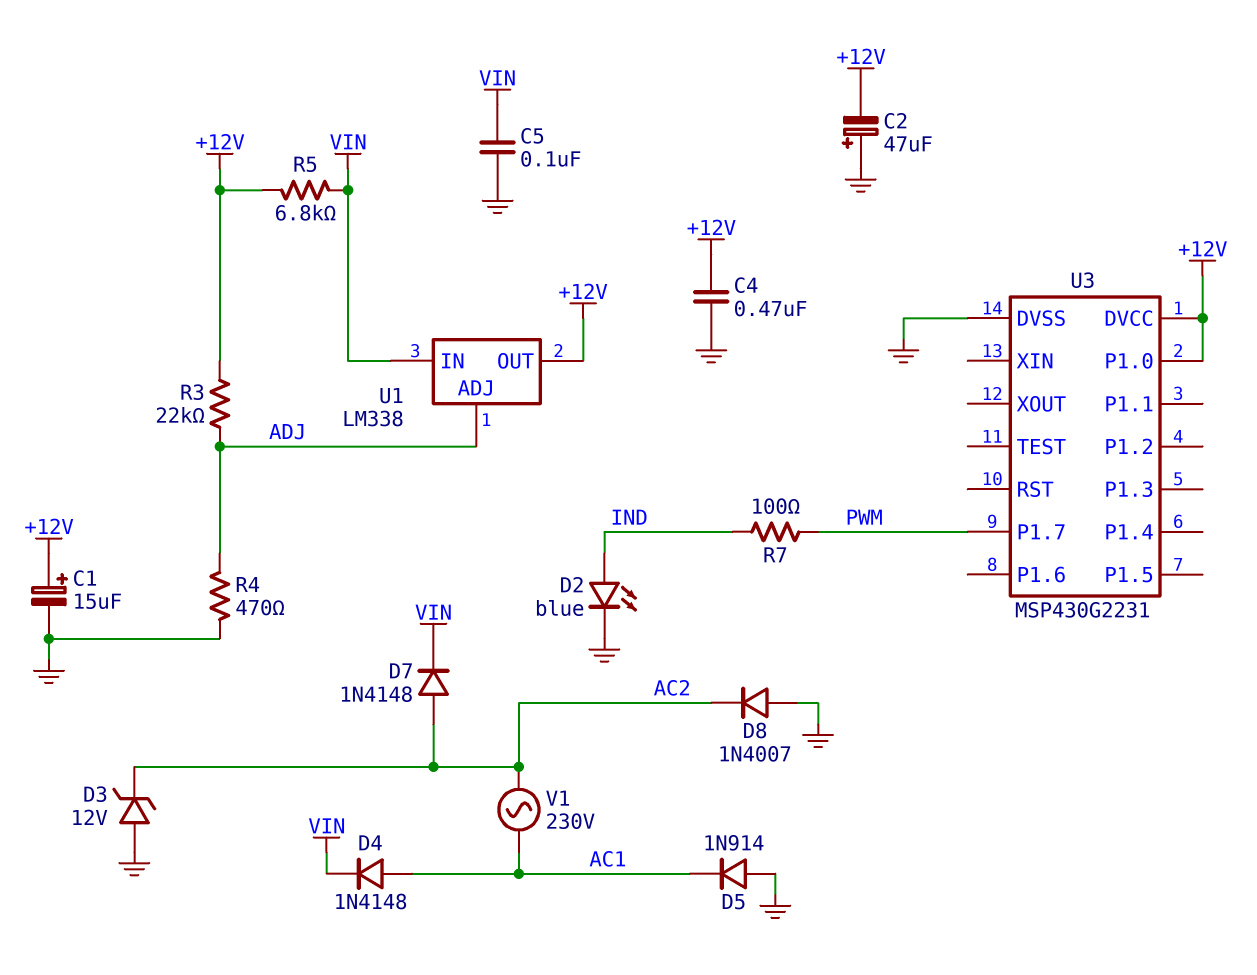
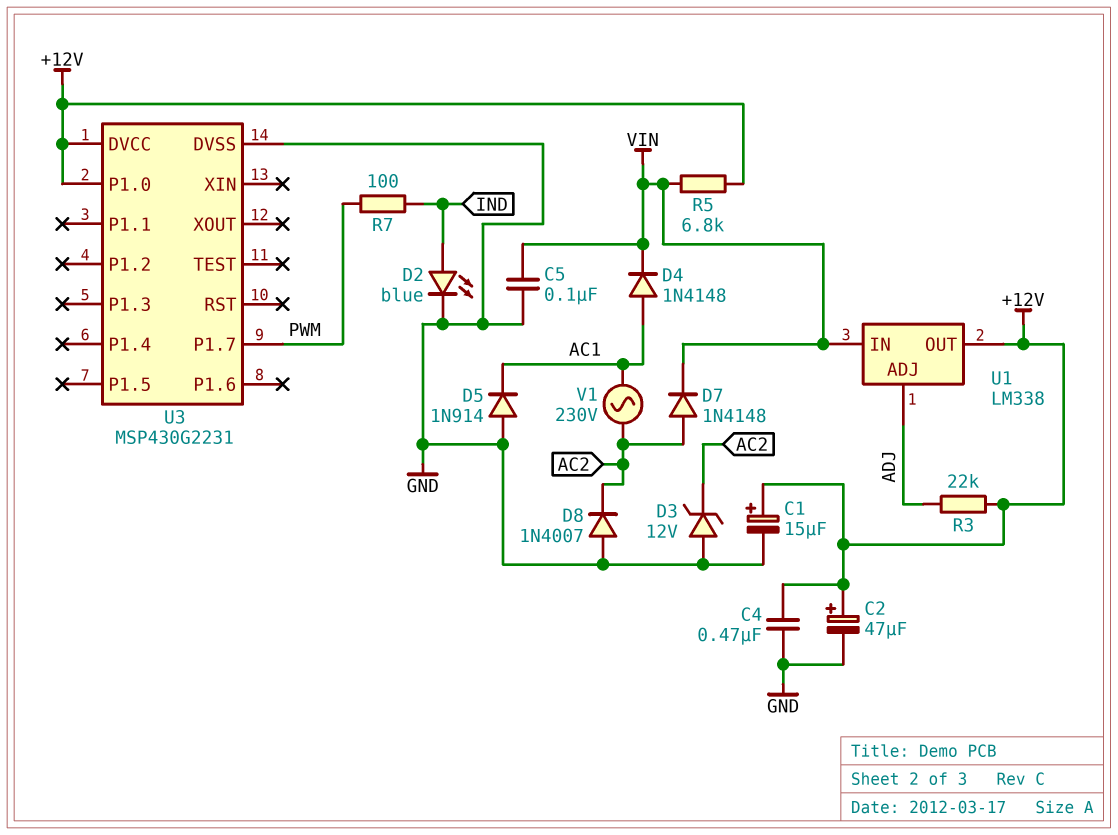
C2: 47uF (plus GND, minus +12V) -> 47uF (plus +12V, minus GND)
R4: 470 (ADJ, GND) -> none

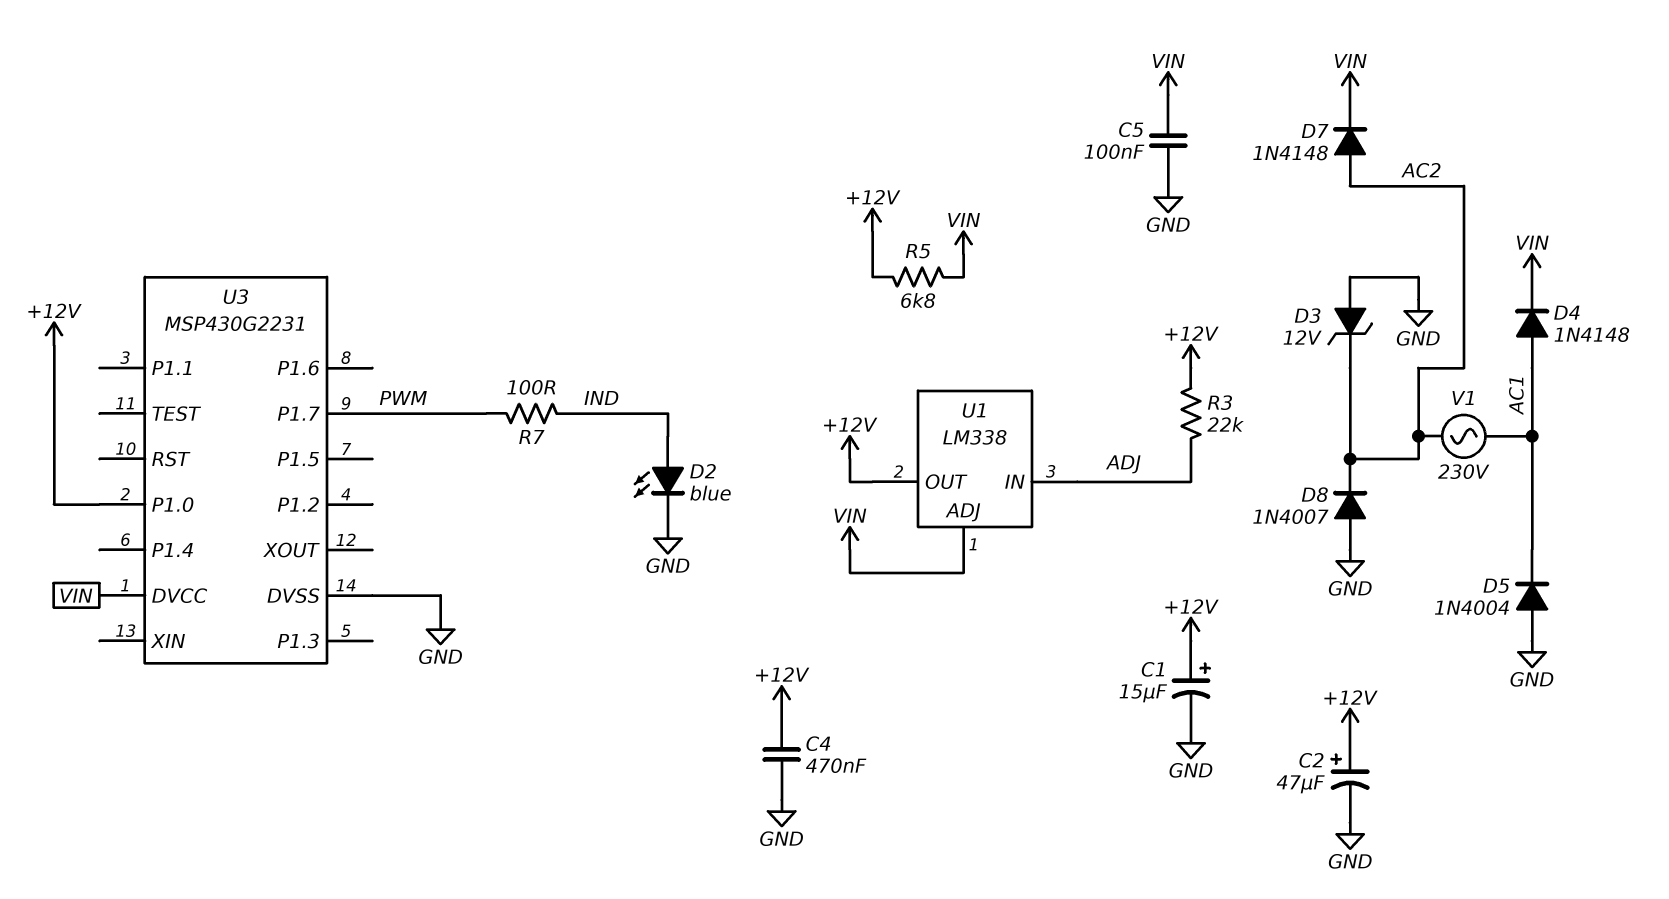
D5: diode 1N914 (A GND, K AC1) -> diode 1N4004 (A GND, K AC1)
U1 pin ADJ: ADJ -> VIN
U1 pin IN: VIN -> ADJ
U3 pin DVCC: +12V -> VIN

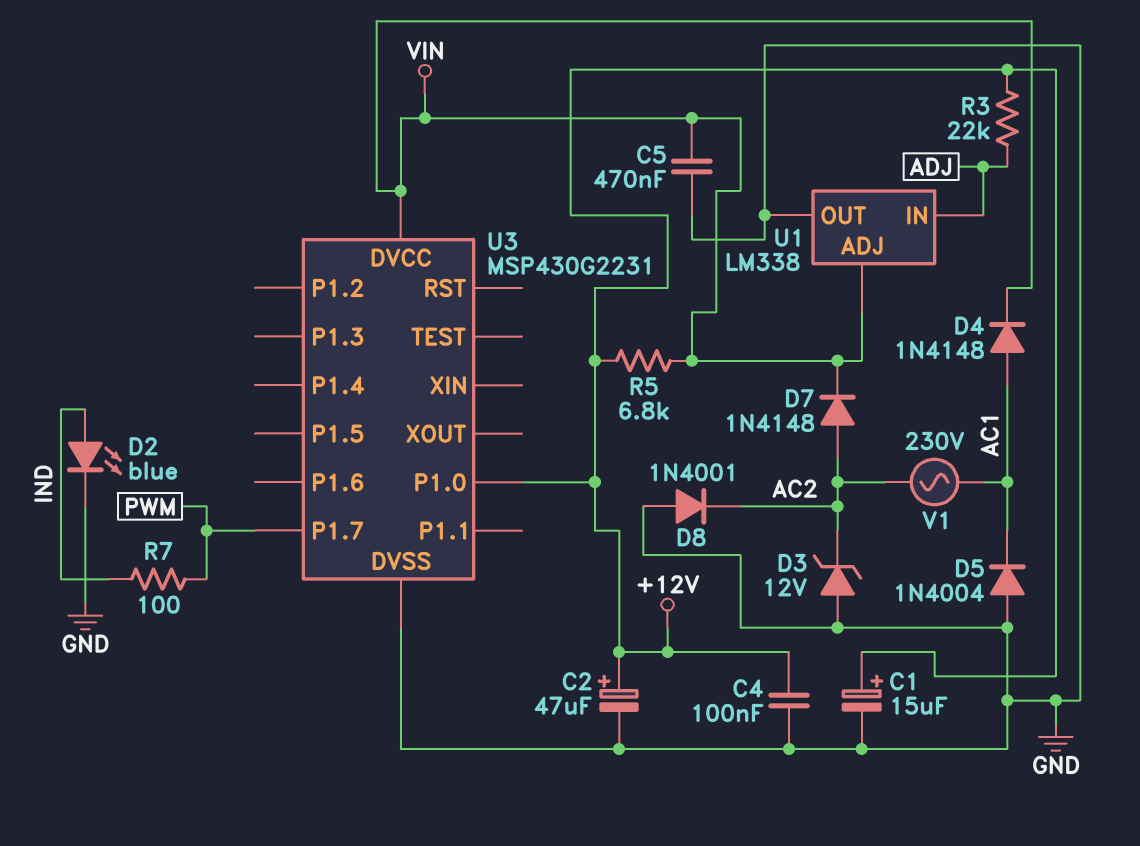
C4: 470nF (+12V, GND) -> 100nF (+12V, GND)
C5: 100nF (GND, VIN) -> 470nF (GND, VIN)
D8: diode 1N4007 (A GND, K AC2) -> diode 1N4001 (A GND, K AC2)
U1 pin OUT: +12V -> GND

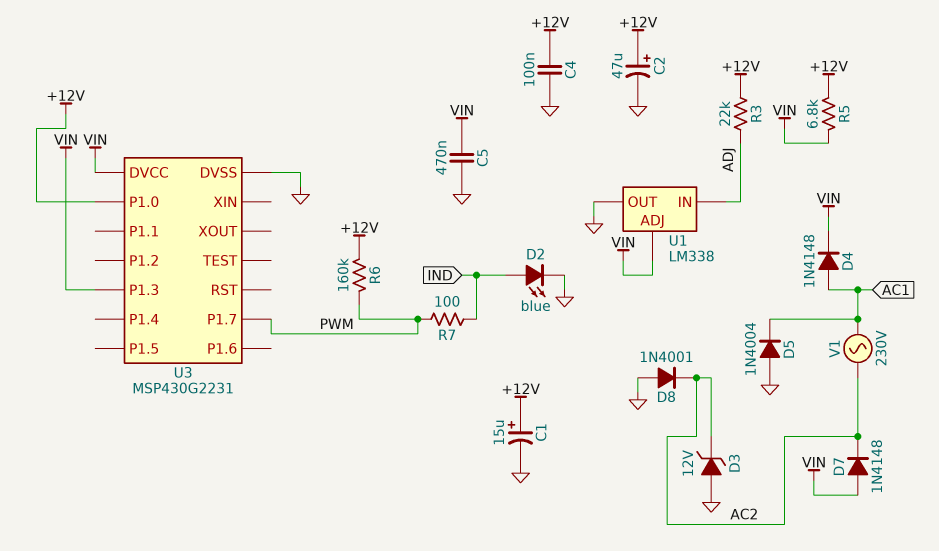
D7: diode 1N4148 (A AC2, K VIN) -> diode 1N4148 (A VIN, K AC2)
R6: none -> 160k (+12V, PWM)
U3 pin P1.3: none -> VIN

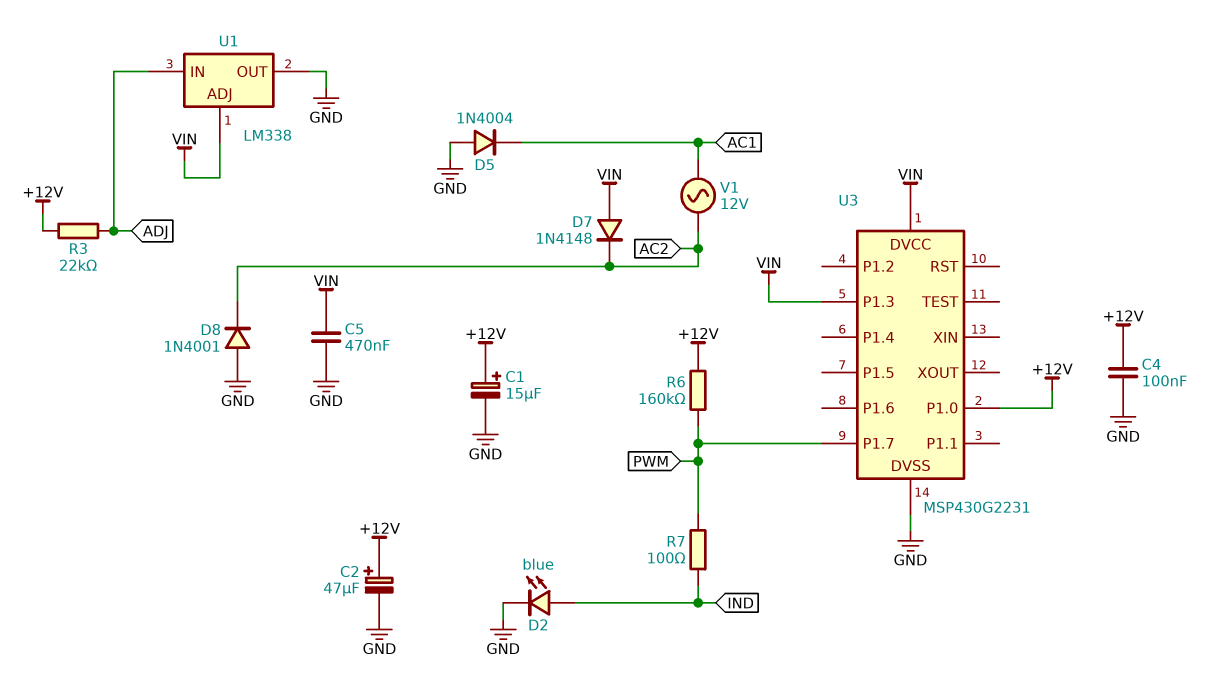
D3: zener 12V (A GND, K AC2) -> none
D4: diode 1N4148 (A AC1, K VIN) -> none
R5: 6.8k (+12V, VIN) -> none
V1: AC 230V (AC1, AC2) -> AC 12V (AC1, AC2)

